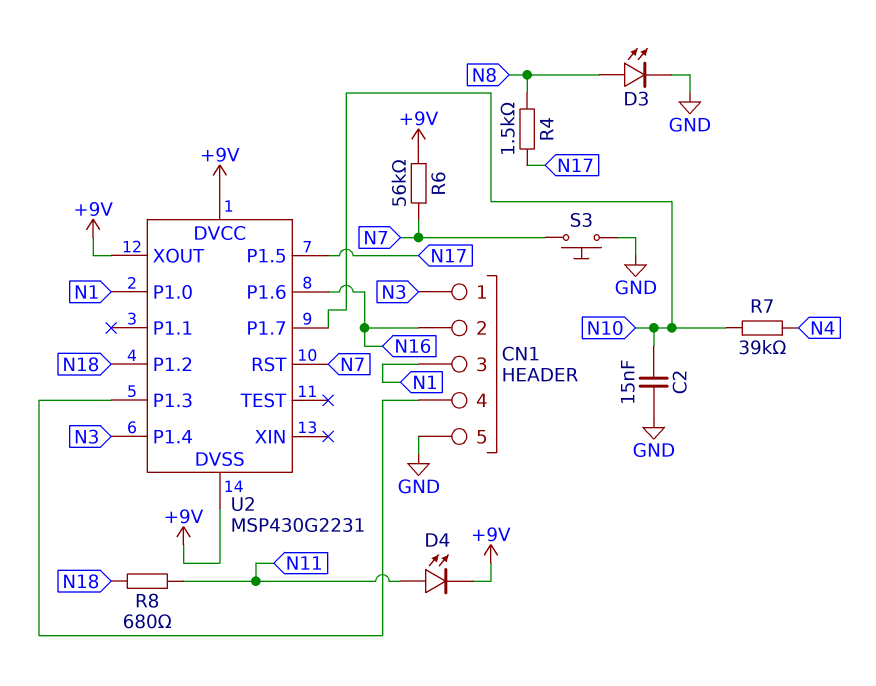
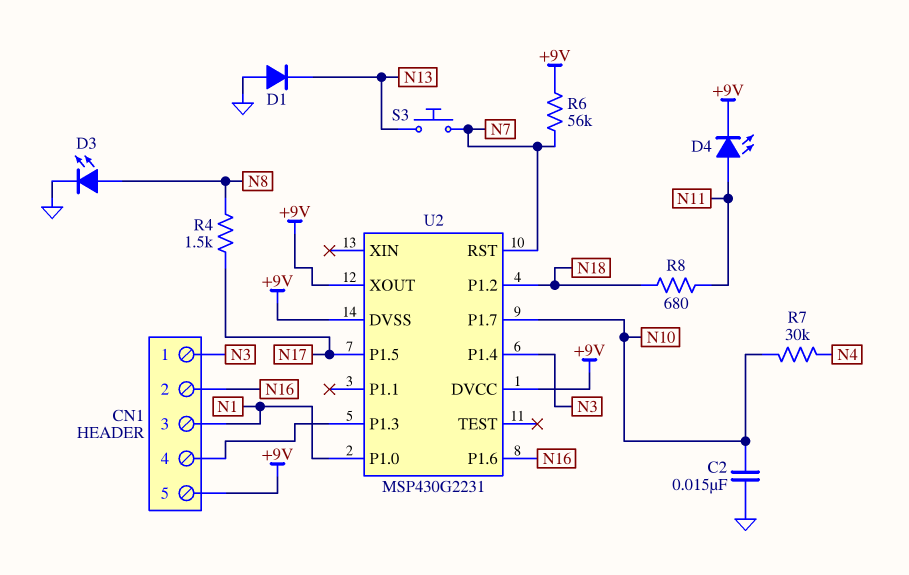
CN1 pin 5: GND -> +9V
D1: none -> diode (A GND, K N13)
R7: 39k (N4, N10) -> 30k (N4, N10)
S3: button (GND, N7) -> button (N7, N13)

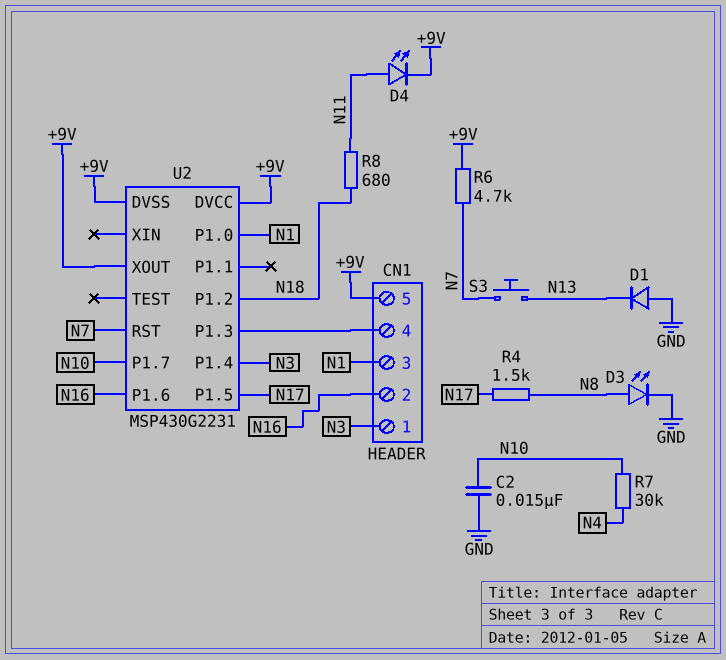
R6: 56k (+9V, N7) -> 4.7k (+9V, N7)

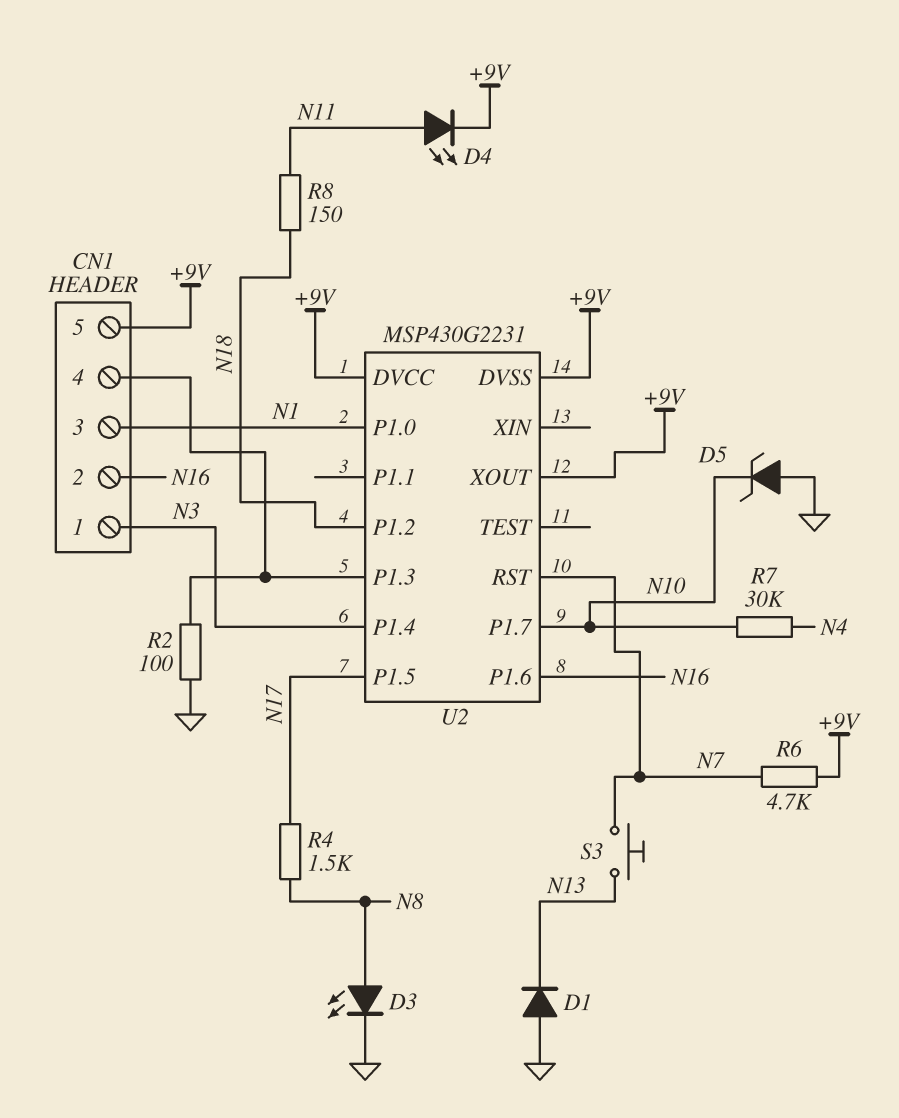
C2: 15nF (GND, N10) -> none
D5: none -> zener (A GND, K N10)
R2: none -> 100 (CN1/4, GND)
R8: 680 (N11, N18) -> 150 (N11, N18)

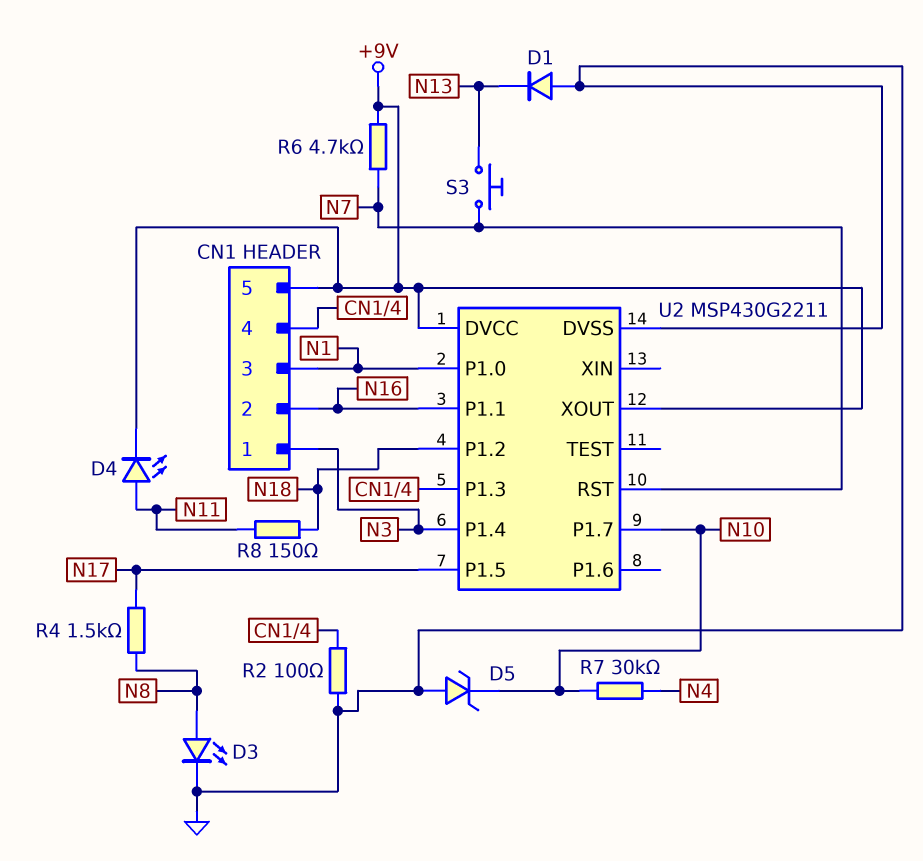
U2: MSP430G2231 -> MSP430G2211
U2 pin DVSS: +9V -> GND
U2 pin P1.1: none -> N16
U2 pin P1.6: N16 -> none

